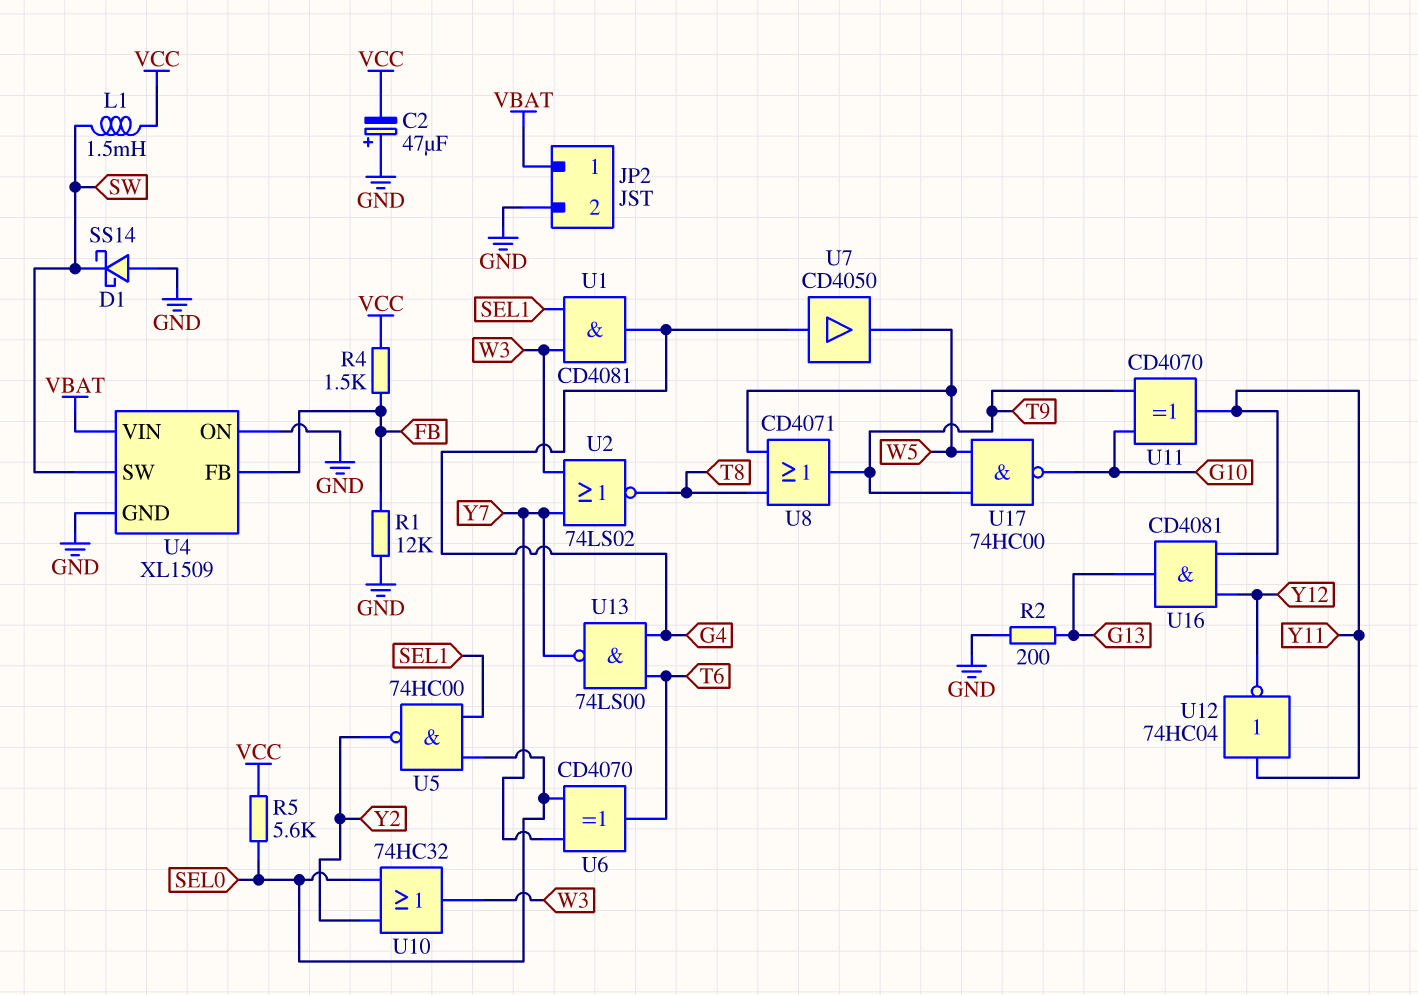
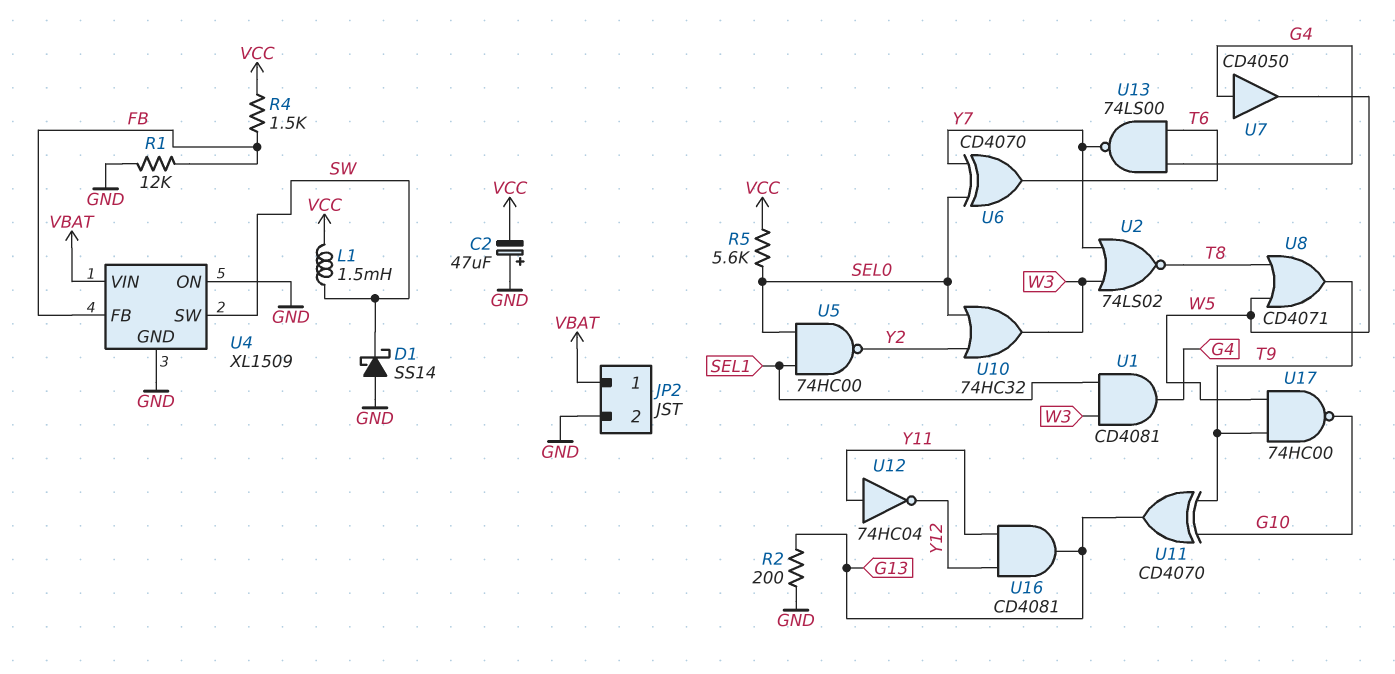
U11: XOR CD4070 (in G10, in T9, out Y11) -> XOR CD4070 (in G10, in T9, out G13)

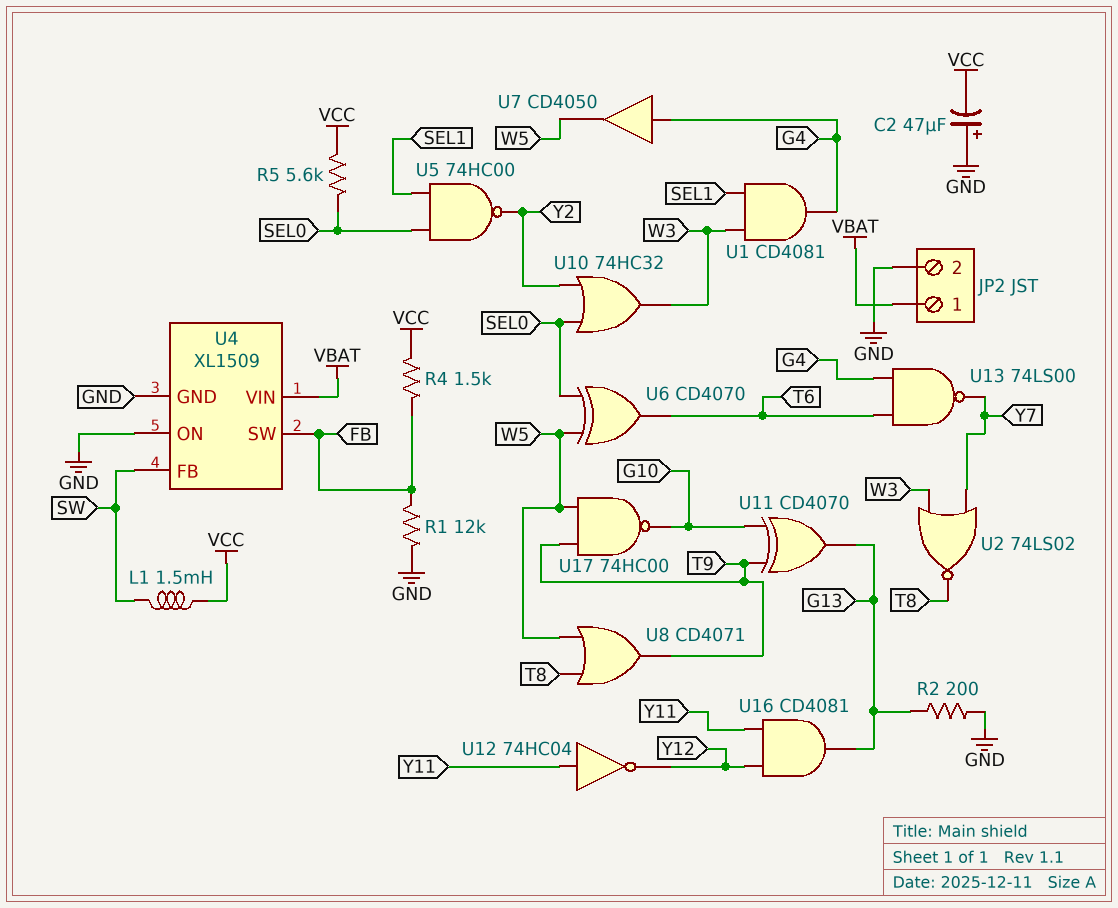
D1: schottky SS14 (A GND, K SW) -> none
U4 pin FB: FB -> SW
U4 pin SW: SW -> FB
U6: XOR CD4070 (in SEL0, in Y7, out T6) -> XOR CD4070 (in SEL0, in W5, out T6)

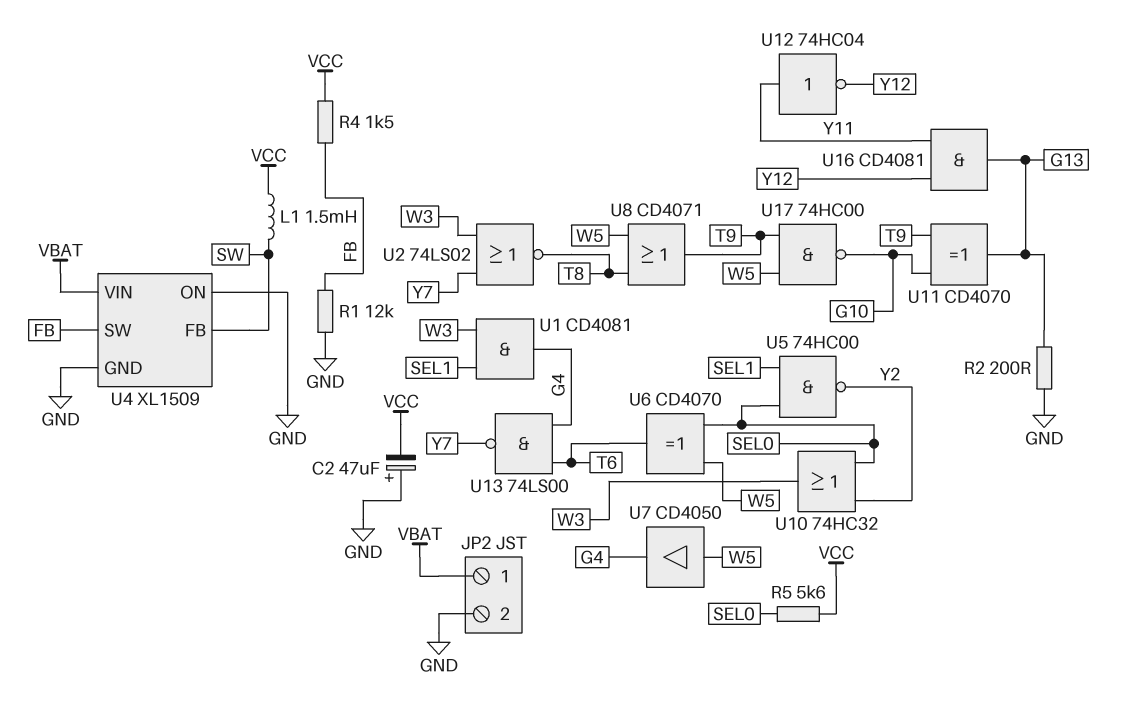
U7: buffer CD4050 (in G4, out W5) -> buffer CD4050 (in W5, out G4)

